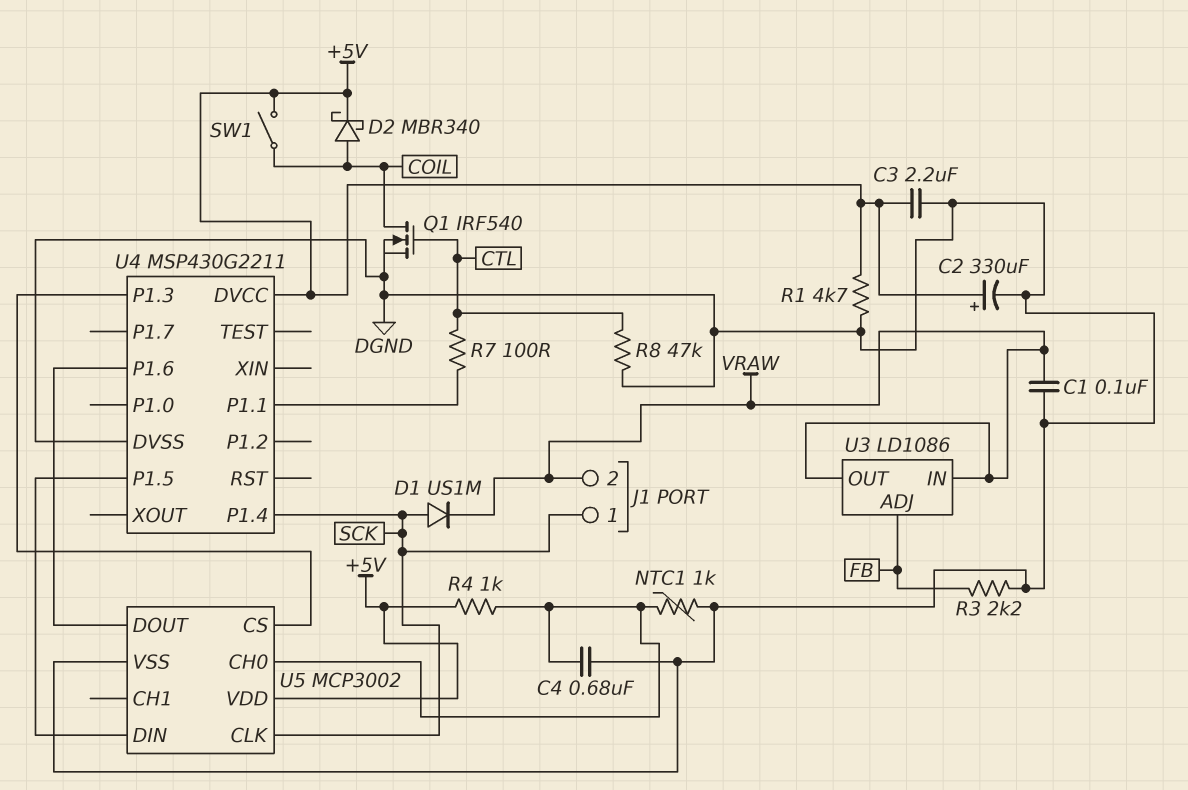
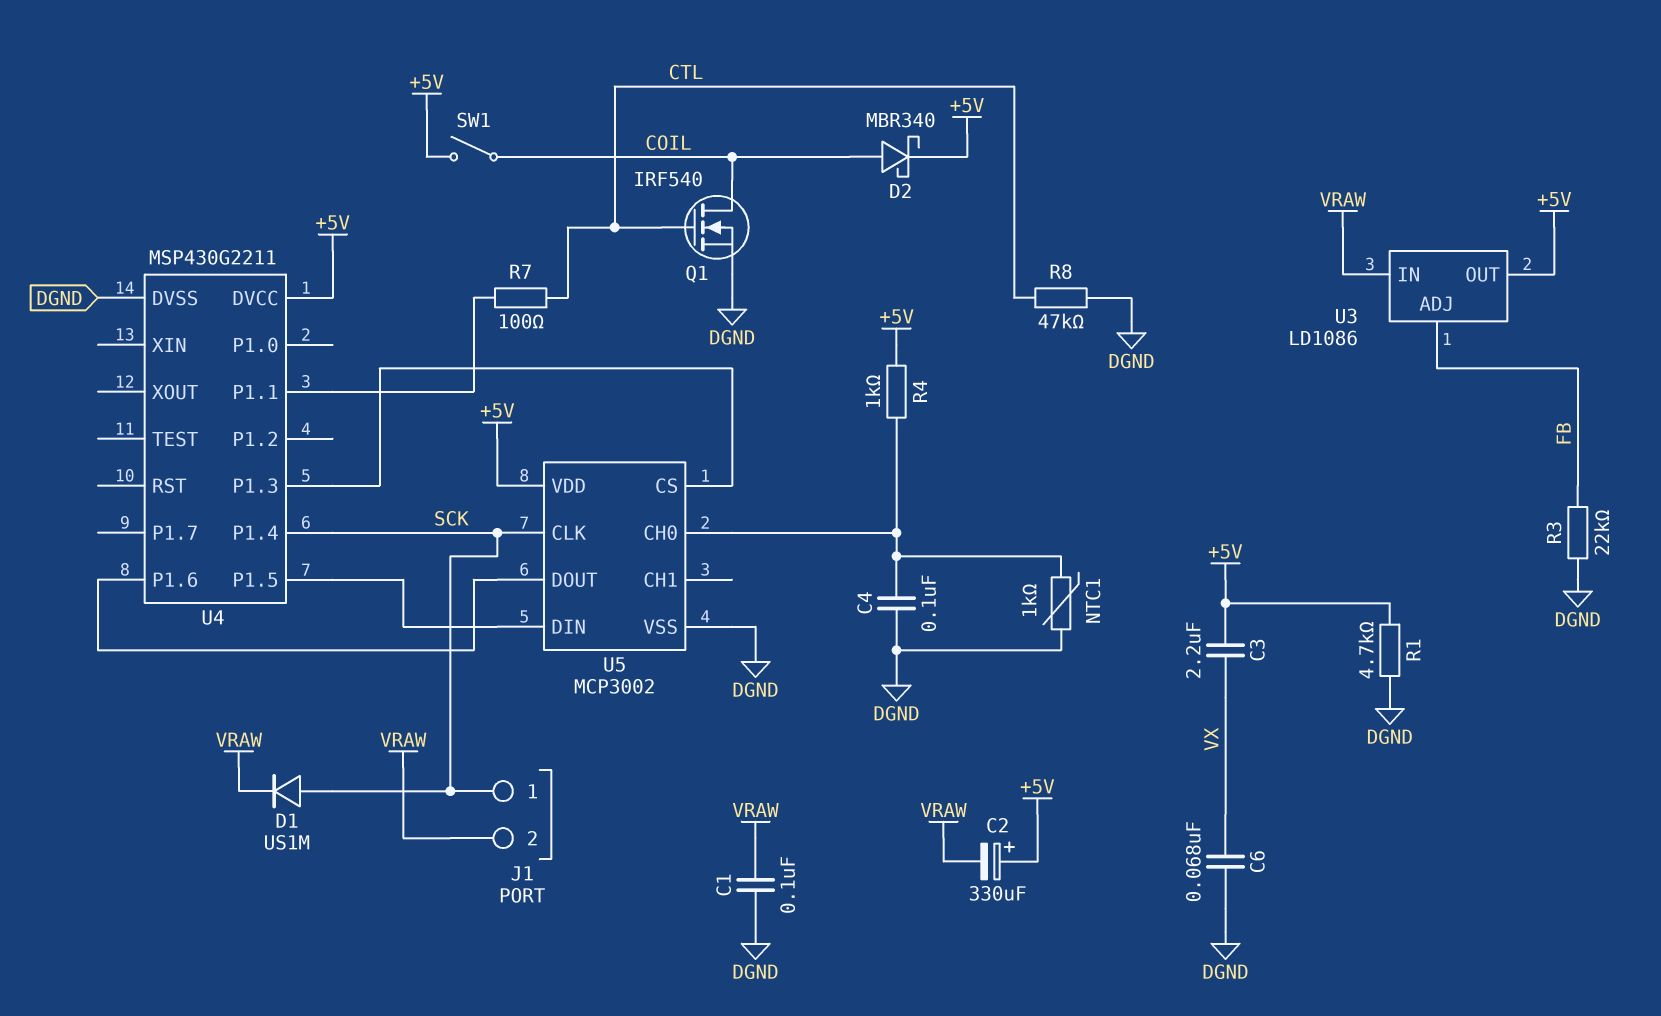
C2: 330uF (plus +5V, minus DGND) -> 330uF (plus +5V, minus VRAW)
C3: 2.2uF (+5V, DGND) -> 2.2uF (+5V, VX)
C4: 680nF (DGND, U5/CH0) -> 100nF (DGND, U5/CH0)
C6: none -> 68nF (DGND, VX)
R3: 2.2k (DGND, FB) -> 22k (DGND, FB)
U3 pin OUT: VRAW -> +5V

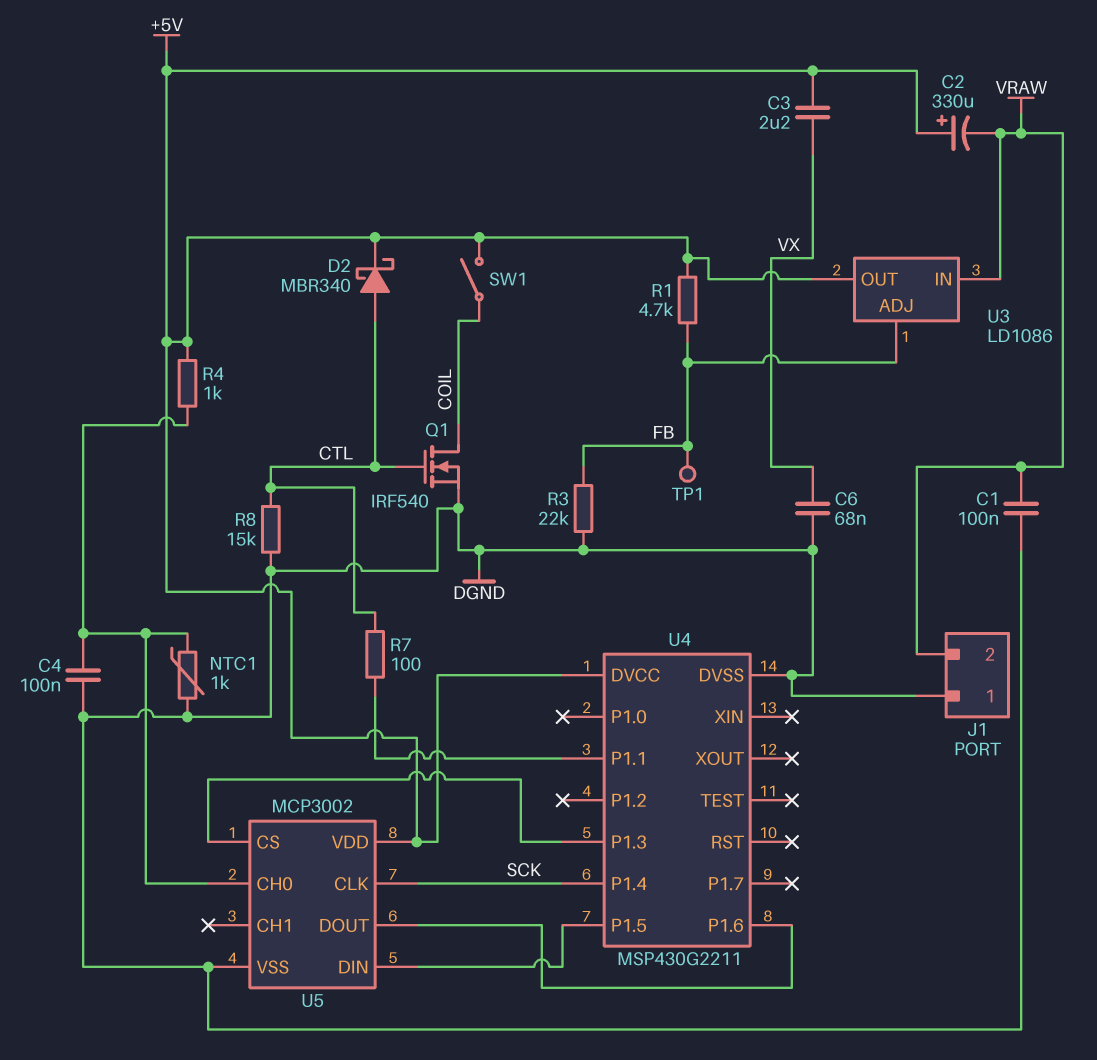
D1: diode US1M (A SCK, K VRAW) -> none
D2: schottky MBR340 (A COIL, K +5V) -> schottky MBR340 (A CTL, K +5V)
J1 pin 1: SCK -> DGND
R1: 4.7k (+5V, DGND) -> 4.7k (+5V, FB)
R8: 47k (CTL, DGND) -> 15k (CTL, DGND)
TP1: none -> test point (FB)

